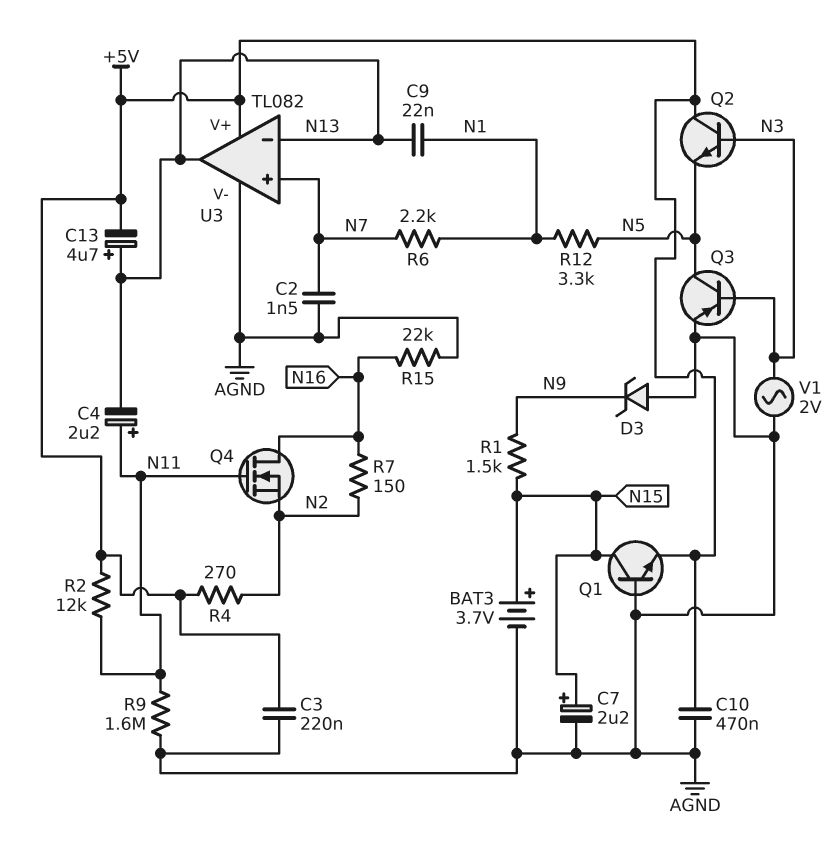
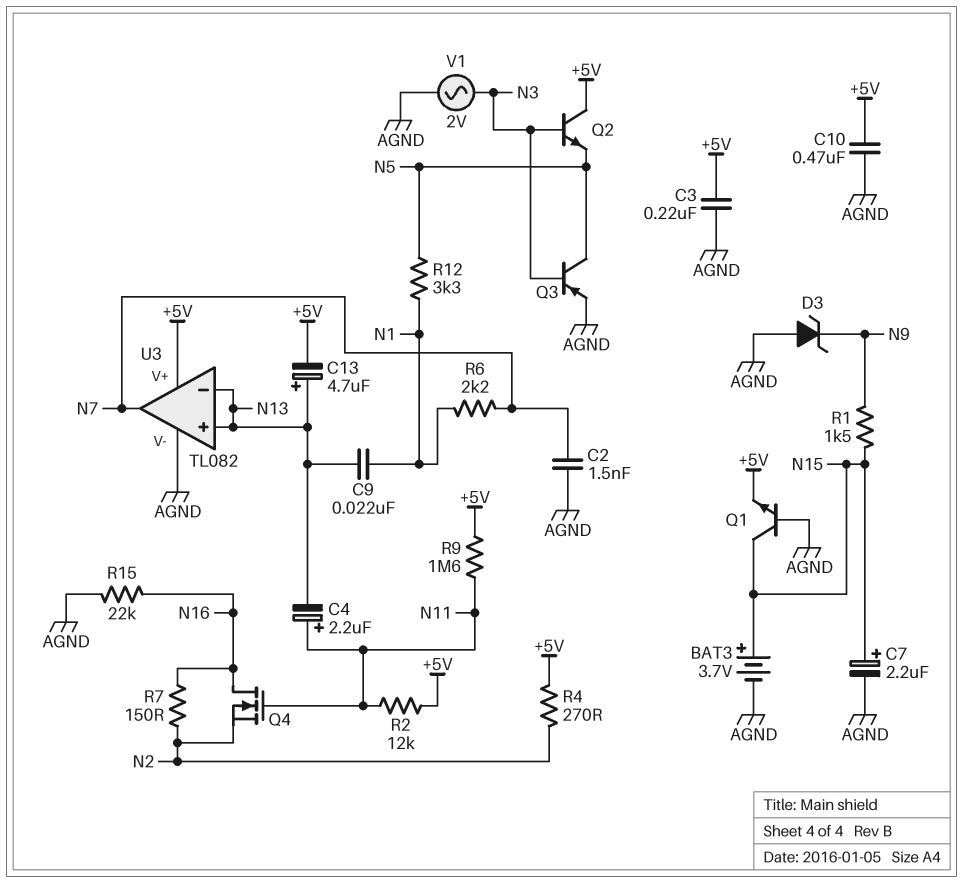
R9: 1.6M (AGND, N11) -> 1.6M (+5V, N11)
U3 pin in+: N7 -> N13
U3 pin out: N13 -> N7

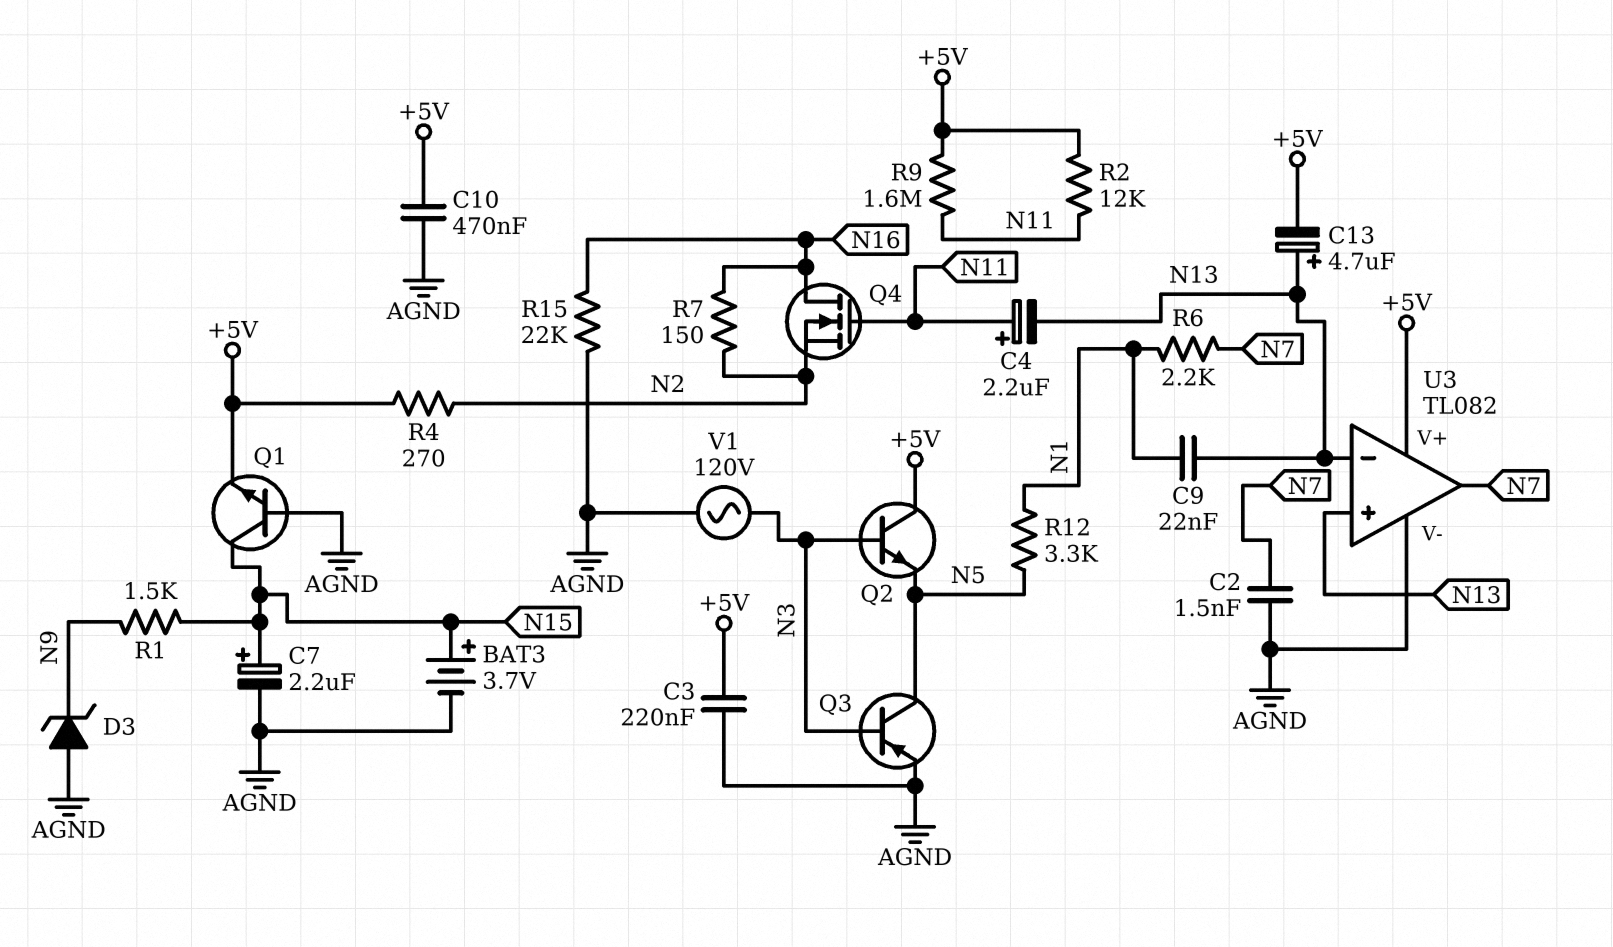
V1: AC 2V (AGND, N3) -> AC 120V (AGND, N3)

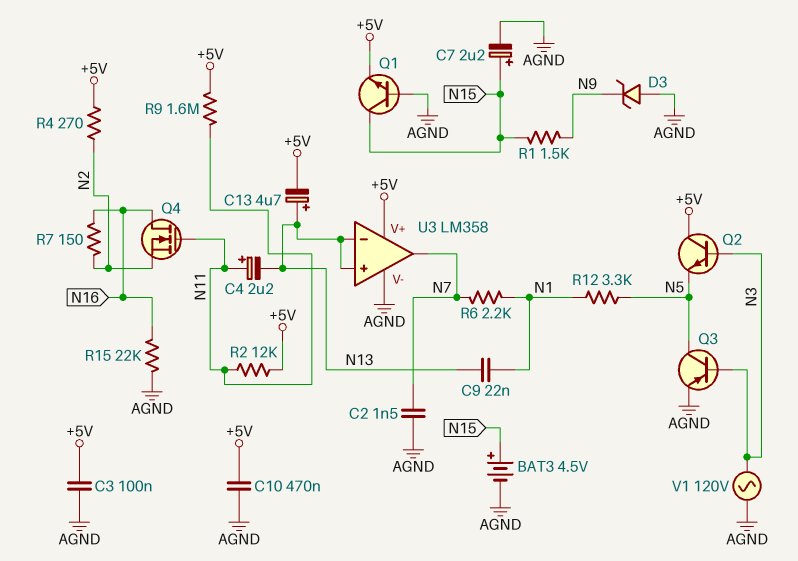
BAT3: 3.7V (plus N15, minus AGND) -> 4.5V (plus N15, minus AGND)
C3: 220nF (+5V, AGND) -> 100nF (+5V, AGND)
U3: TL082 -> LM358

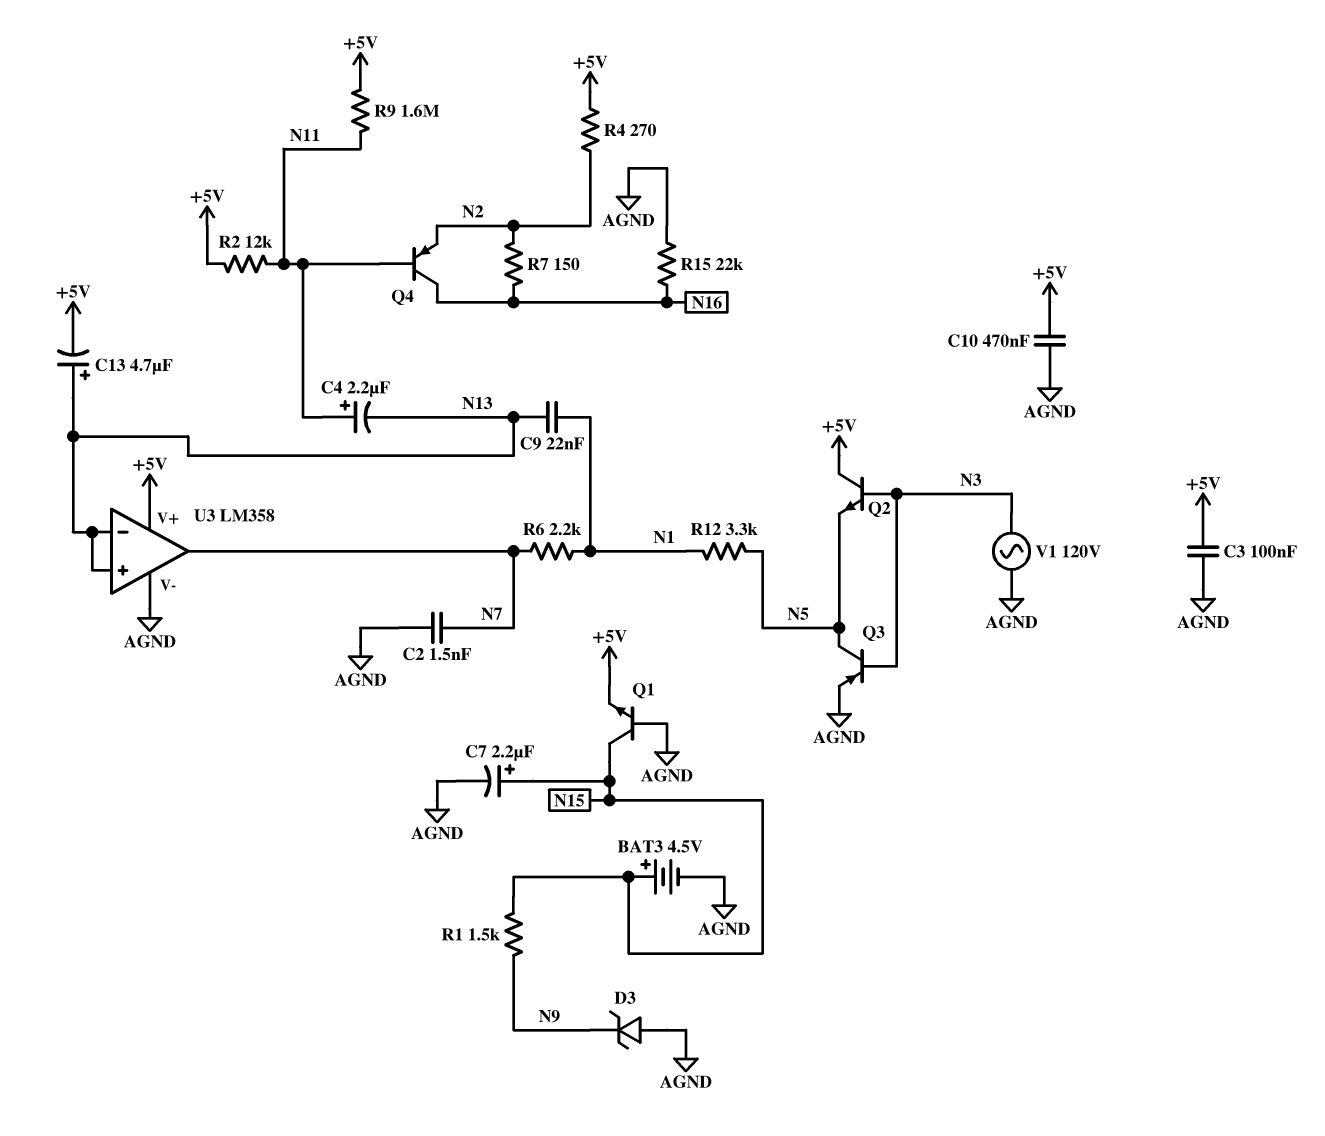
Q4: NMOS (G N11, D N16, S N2) -> PNP (B N11, C N16, E N2)

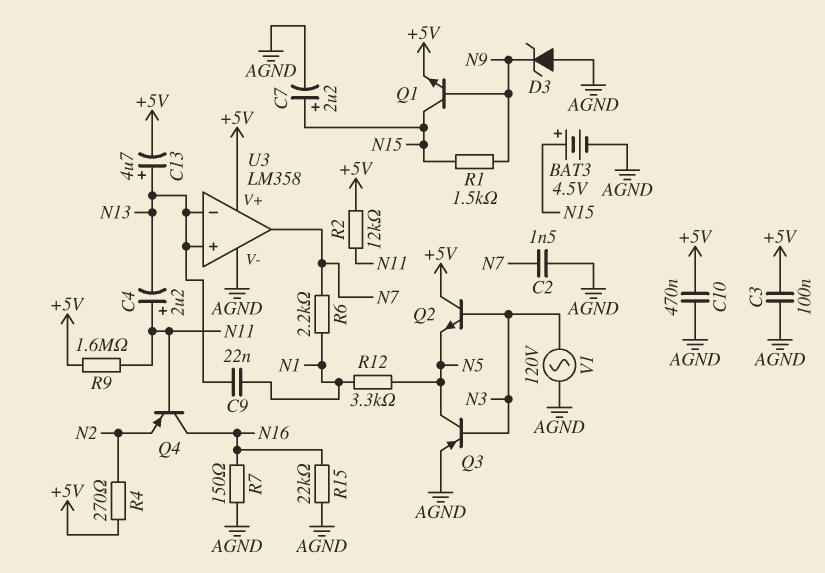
Q1: NPN (B AGND, C N15, E +5V) -> NPN (B N9, C N15, E +5V)
R7: 150 (N2, N16) -> 150 (AGND, N16)

